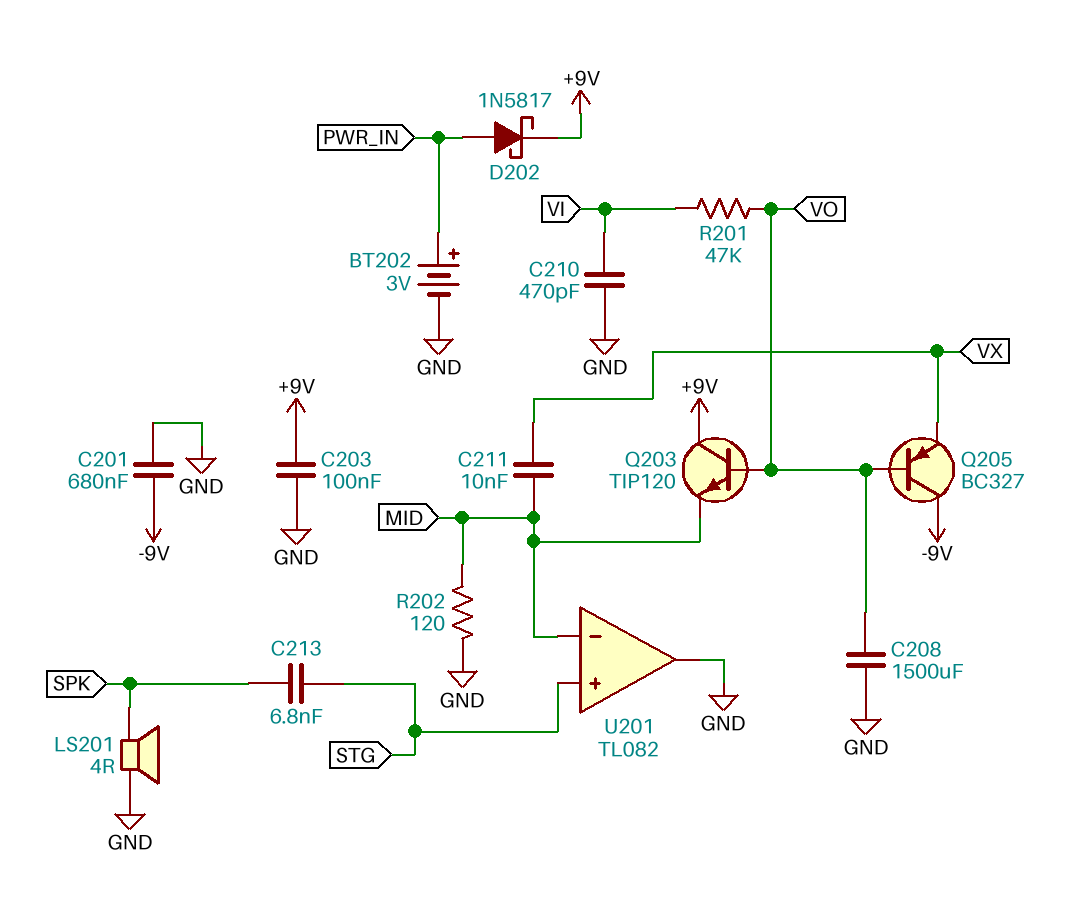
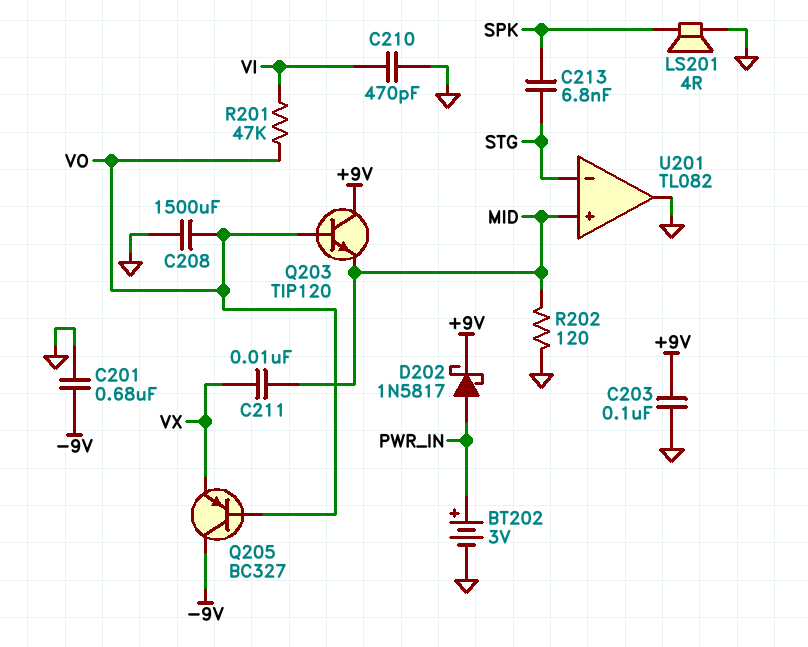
U201 pin in+: STG -> MID
U201 pin in-: MID -> STG

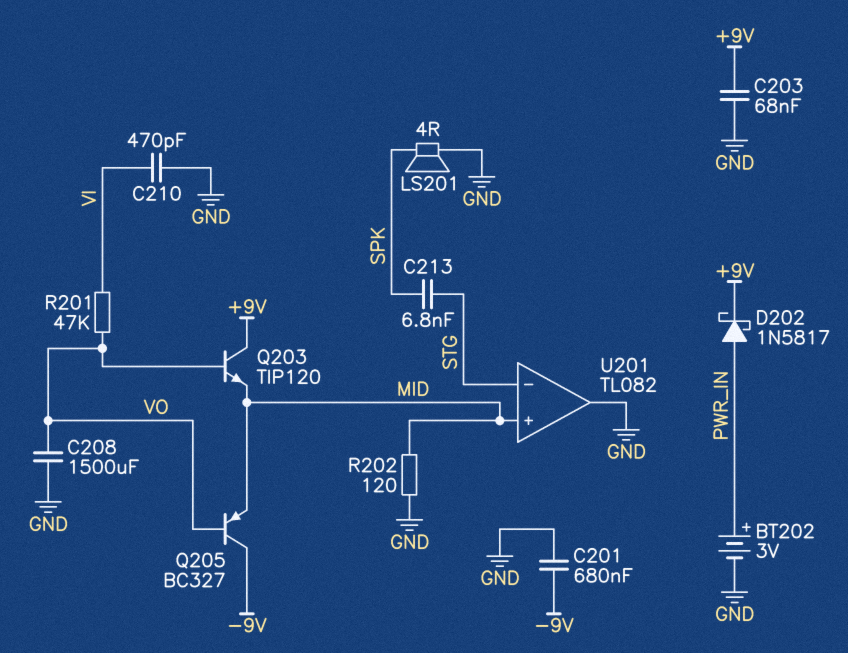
C203: 100nF (+9V, GND) -> 68nF (+9V, GND)
C211: 10nF (MID, VX) -> none
Q205: PNP BC327 (B VO, C -9V, E VX) -> PNP BC327 (B VO, C -9V, E MID)

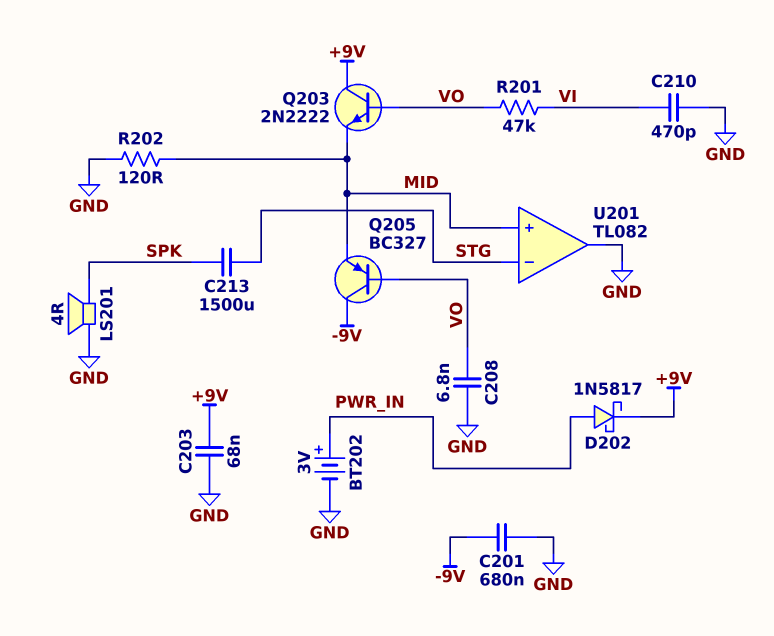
C208: 1500uF (GND, VO) -> 6.8nF (GND, VO)
C213: 6.8nF (SPK, STG) -> 1500uF (SPK, STG)
Q203: NPN TIP120 (B VO, C +9V, E MID) -> NPN 2N2222 (B VO, C +9V, E MID)

